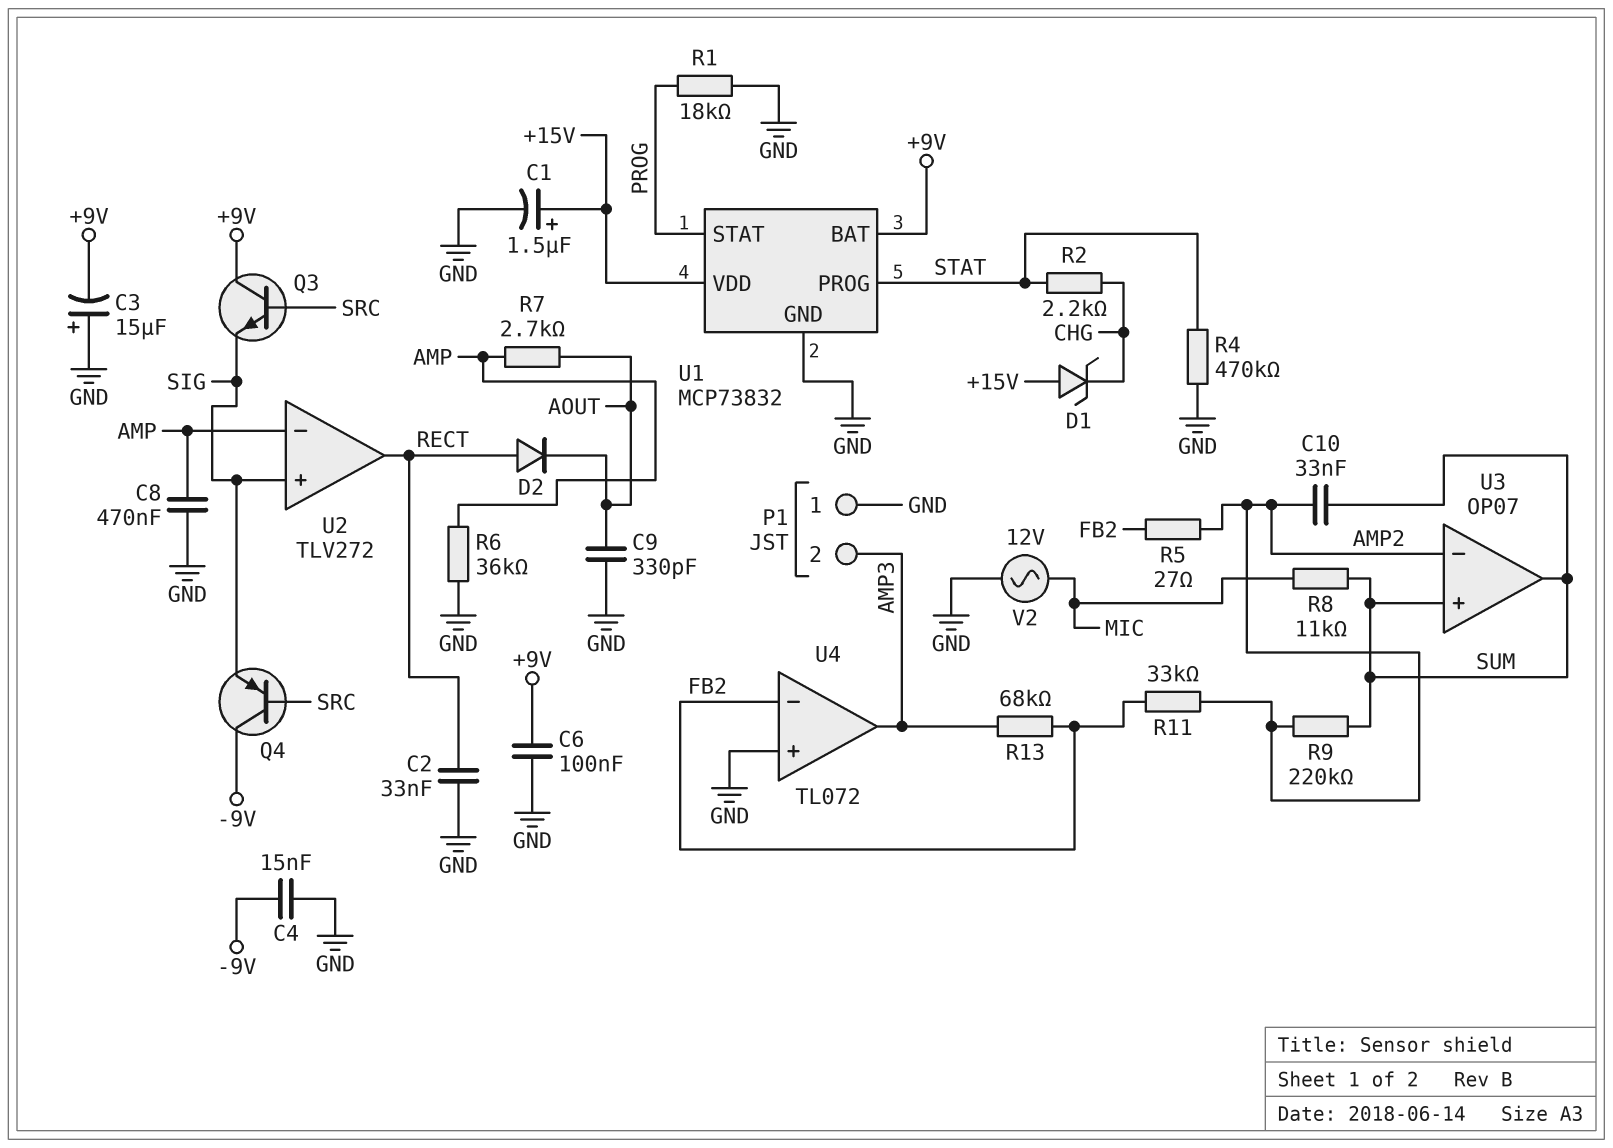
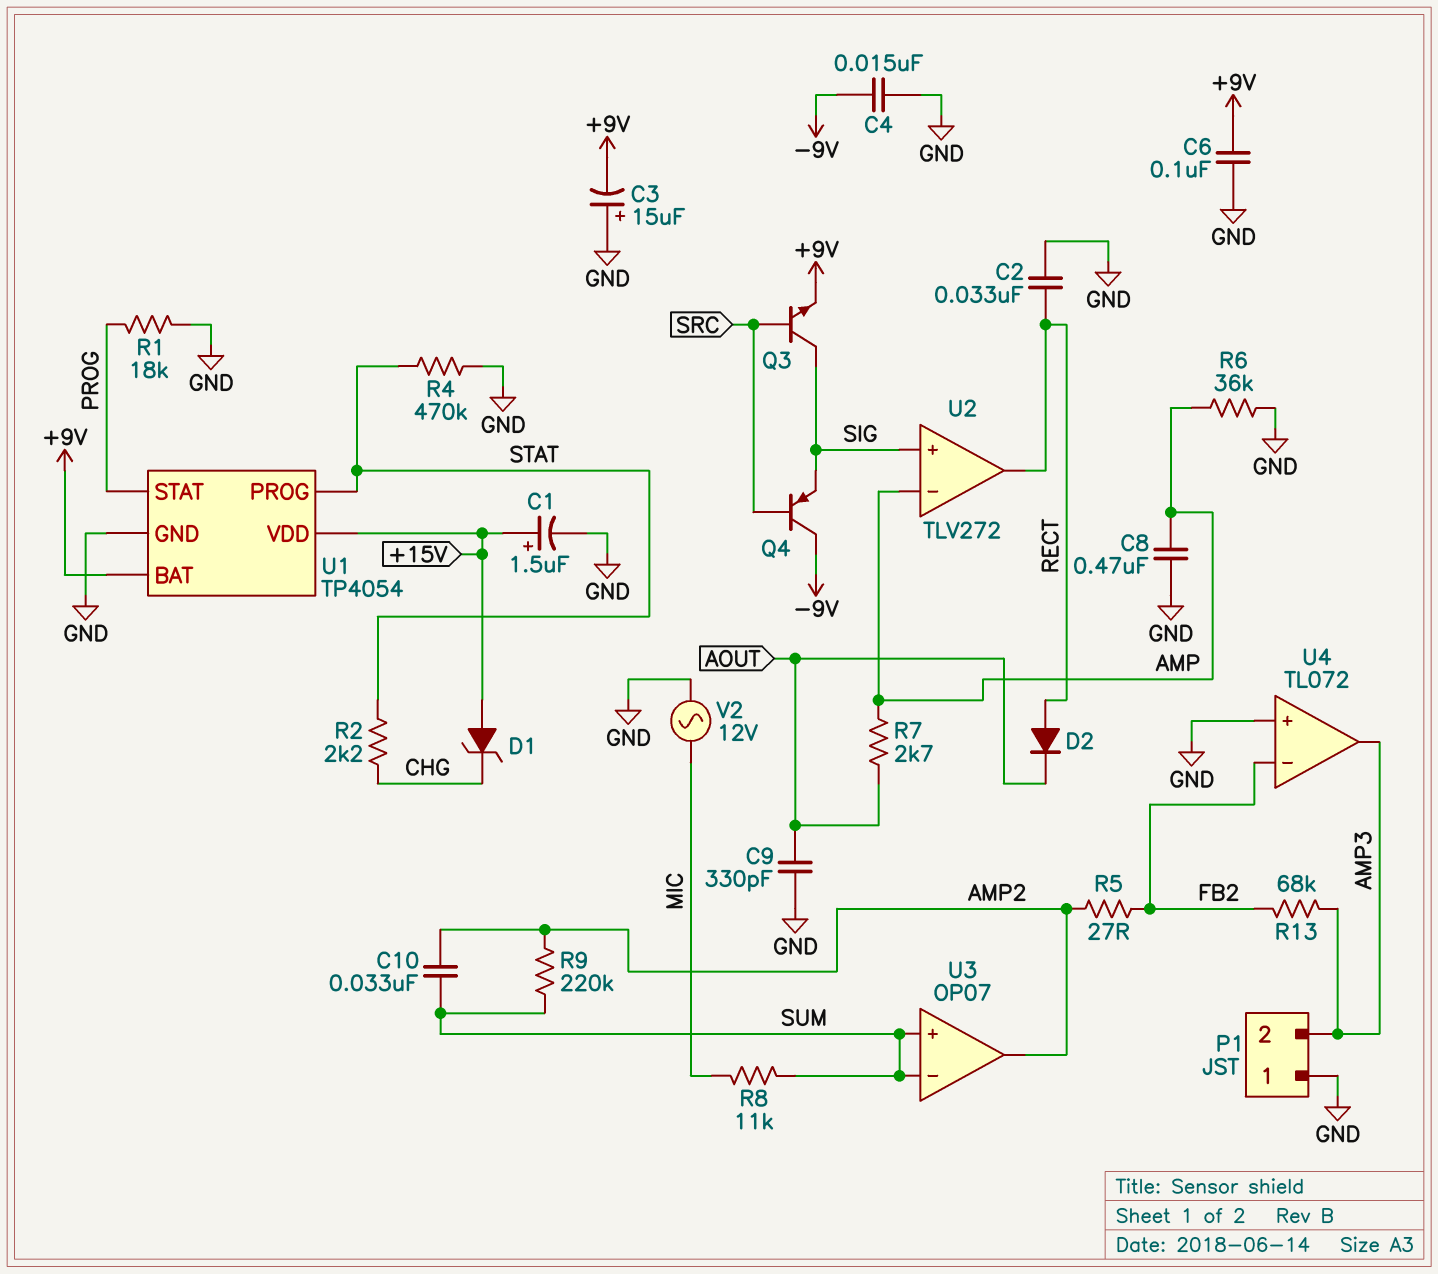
Q3: NPN (B SRC, C +9V, E SIG) -> NPN (B SRC, C SIG, E +9V)
R11: 33k (AMP2, FB2) -> none
U1: MCP73832 -> TP4054
U3 pin in-: AMP2 -> SUM
U3 pin out: SUM -> AMP2

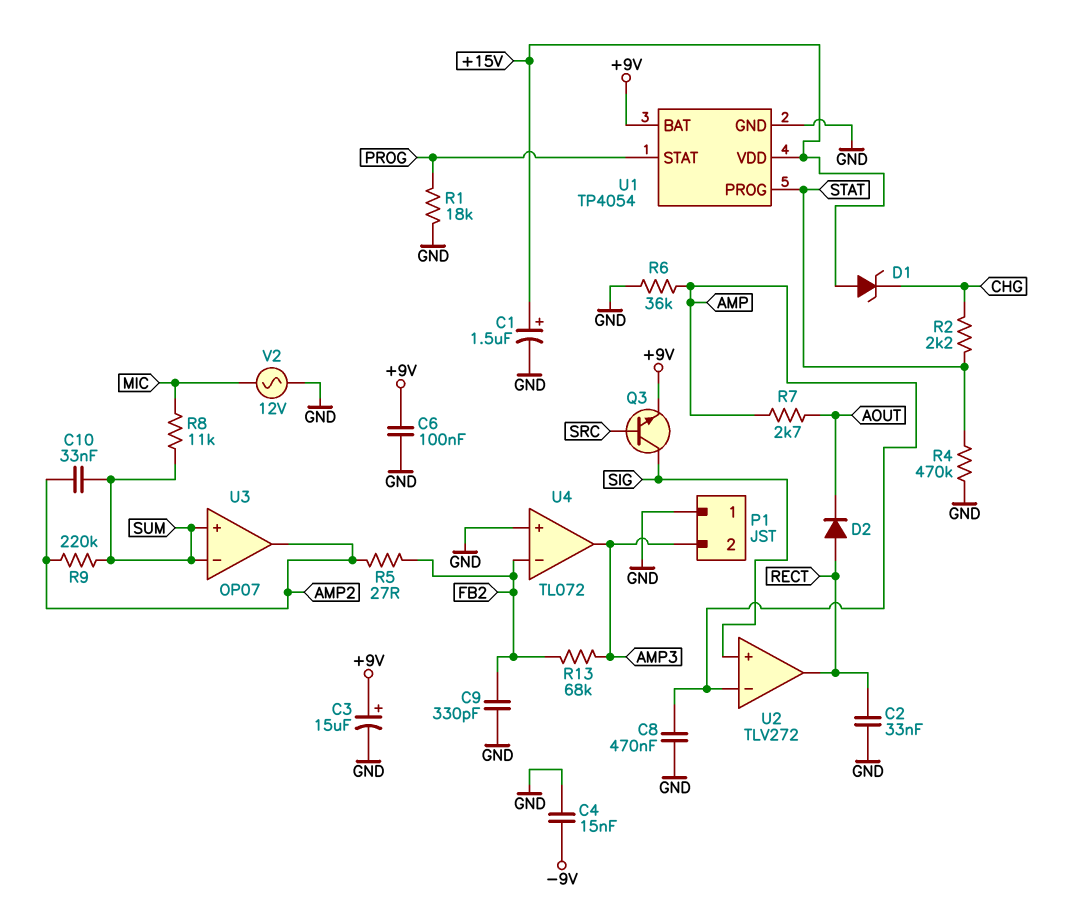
C3: 15uF (plus GND, minus +9V) -> 15uF (plus +9V, minus GND)
C9: 330pF (AOUT, GND) -> 330pF (FB2, GND)
Q4: PNP (B SRC, C -9V, E SIG) -> none

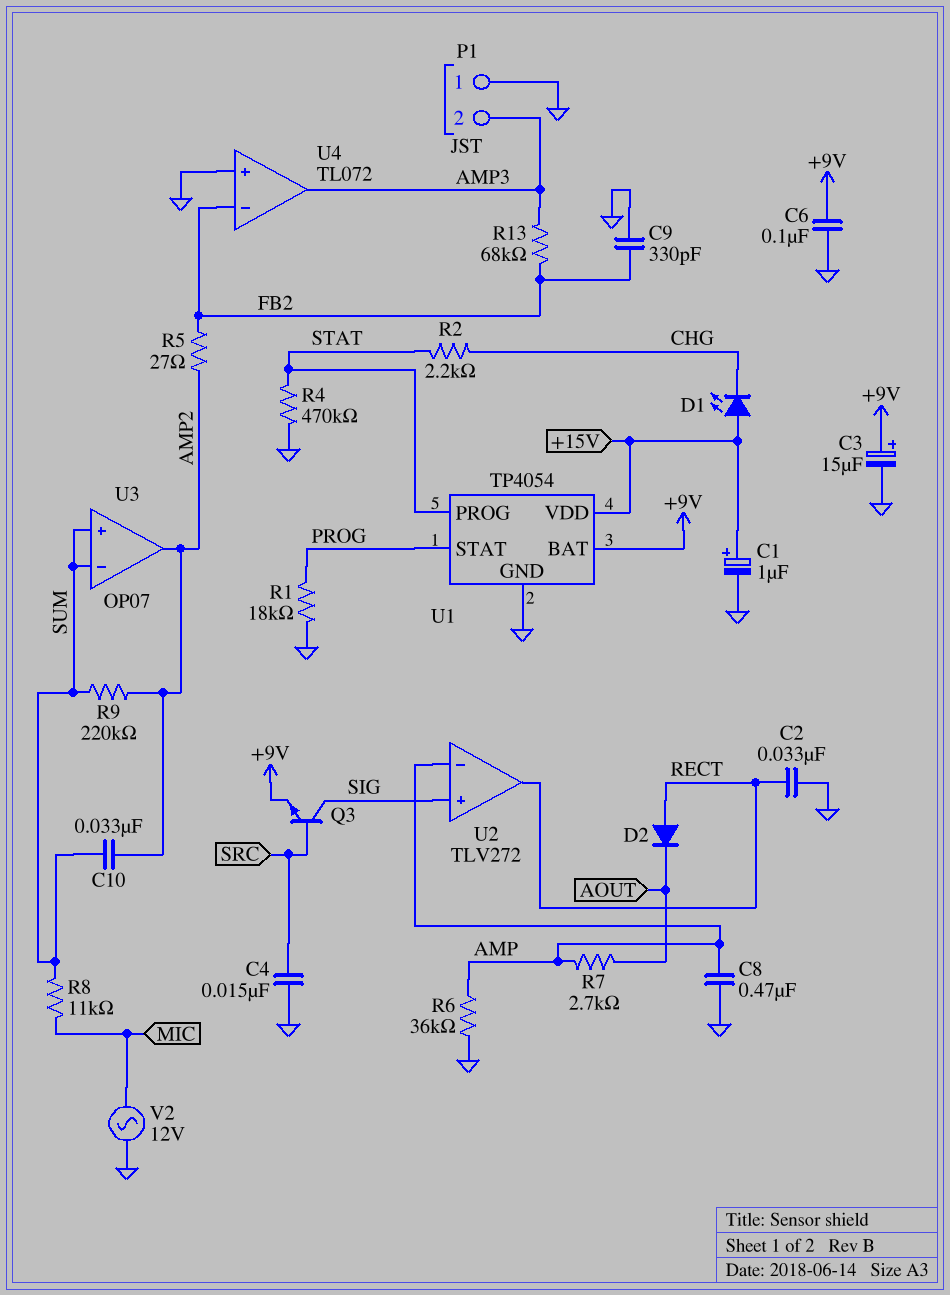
C1: 1.5uF (plus +15V, minus GND) -> 1uF (plus +15V, minus GND)
C4: 15nF (-9V, GND) -> 15nF (GND, SRC)
D1: zener (A +15V, K CHG) -> LED (A +15V, K CHG)

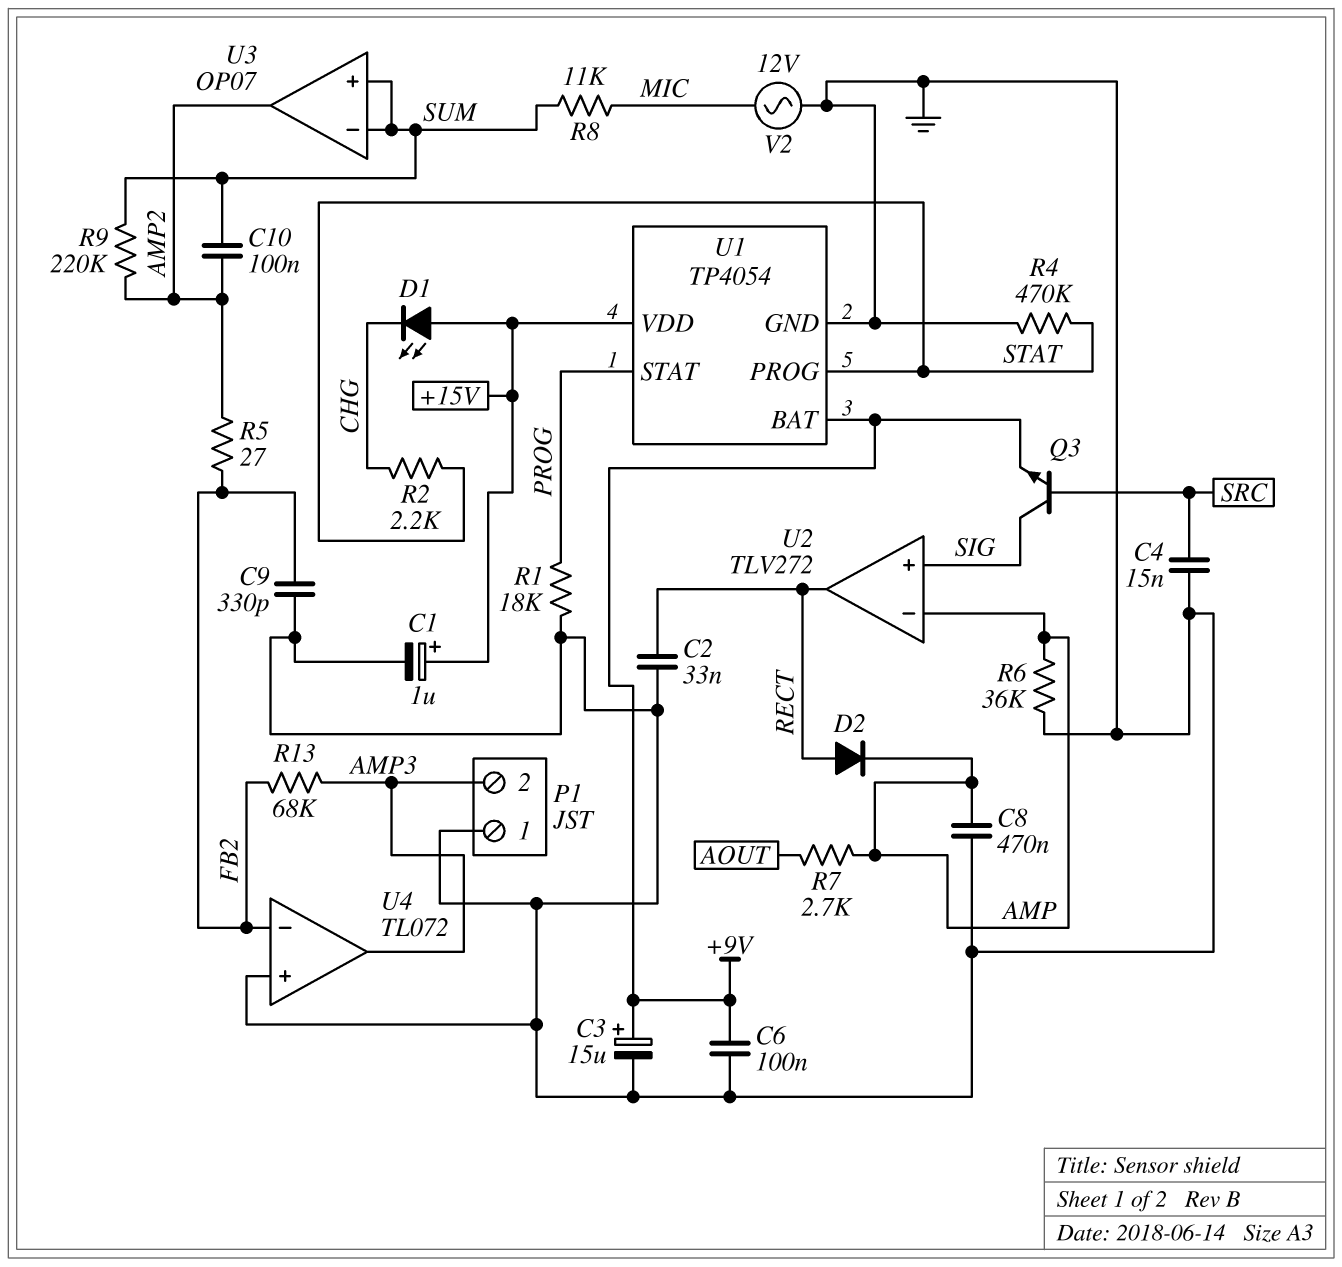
C10: 33nF (AMP2, SUM) -> 100nF (AMP2, SUM)
D2: diode (A RECT, K AOUT) -> diode (A RECT, K AMP)

